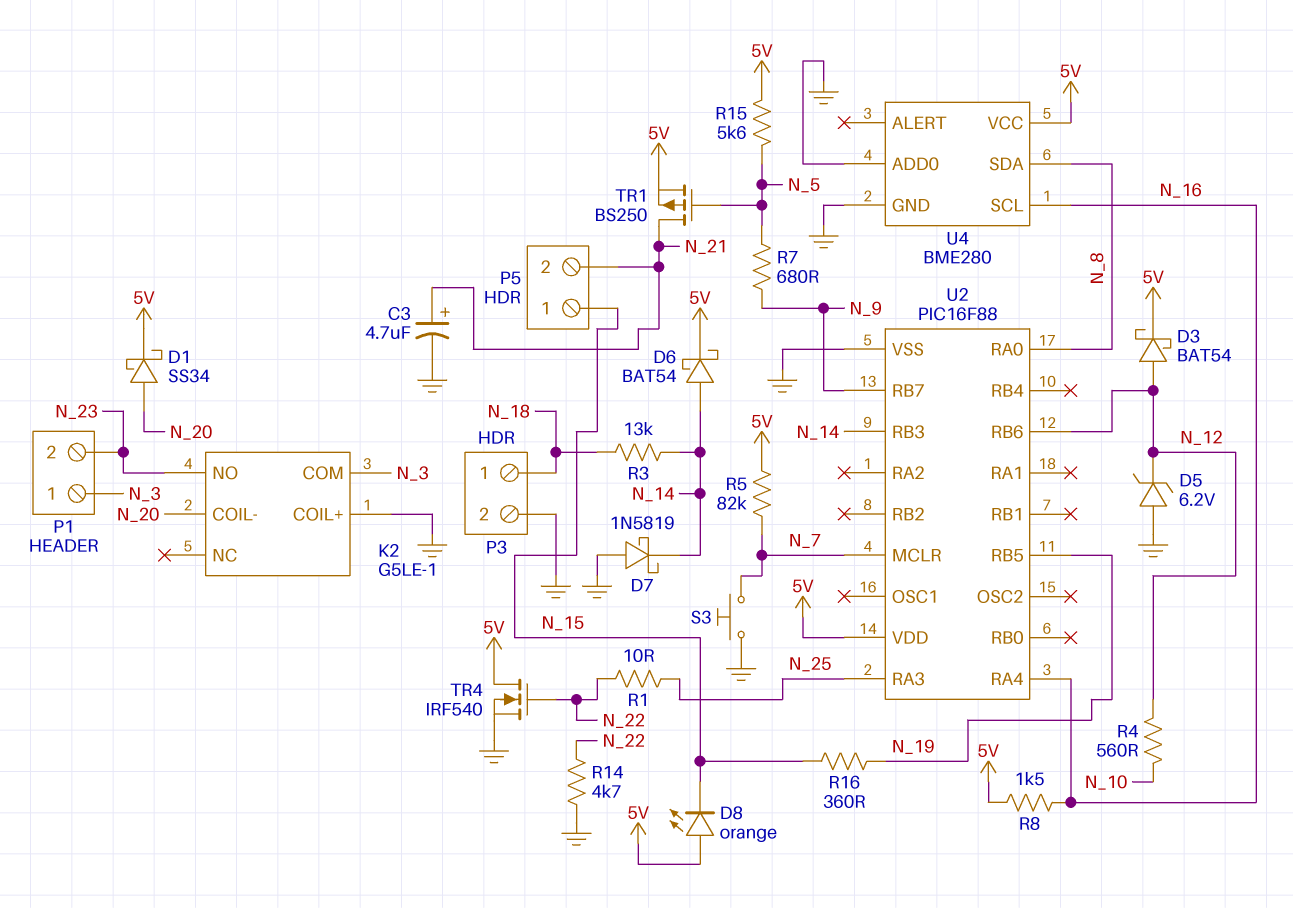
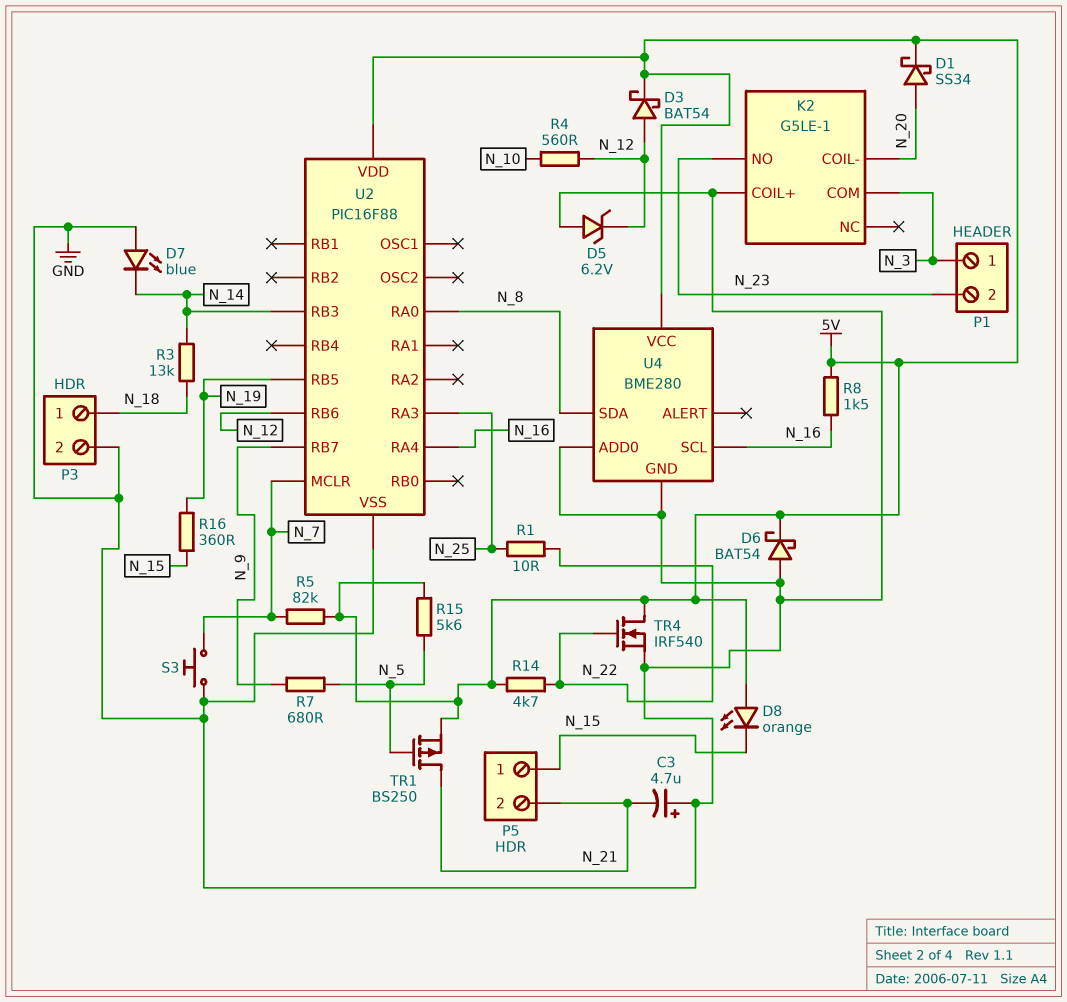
C3: 4.7uF (plus N_21, minus GND) -> 4.7uF (plus GND, minus N_21)
D6: schottky BAT54 (A N_14, K 5V) -> schottky BAT54 (A GND, K 5V)
D7: schottky 1N5819 (A GND, K N_14) -> LED blue (A GND, K N_14)
R14: 4.7k (GND, N_22) -> 4.7k (5V, N_22)

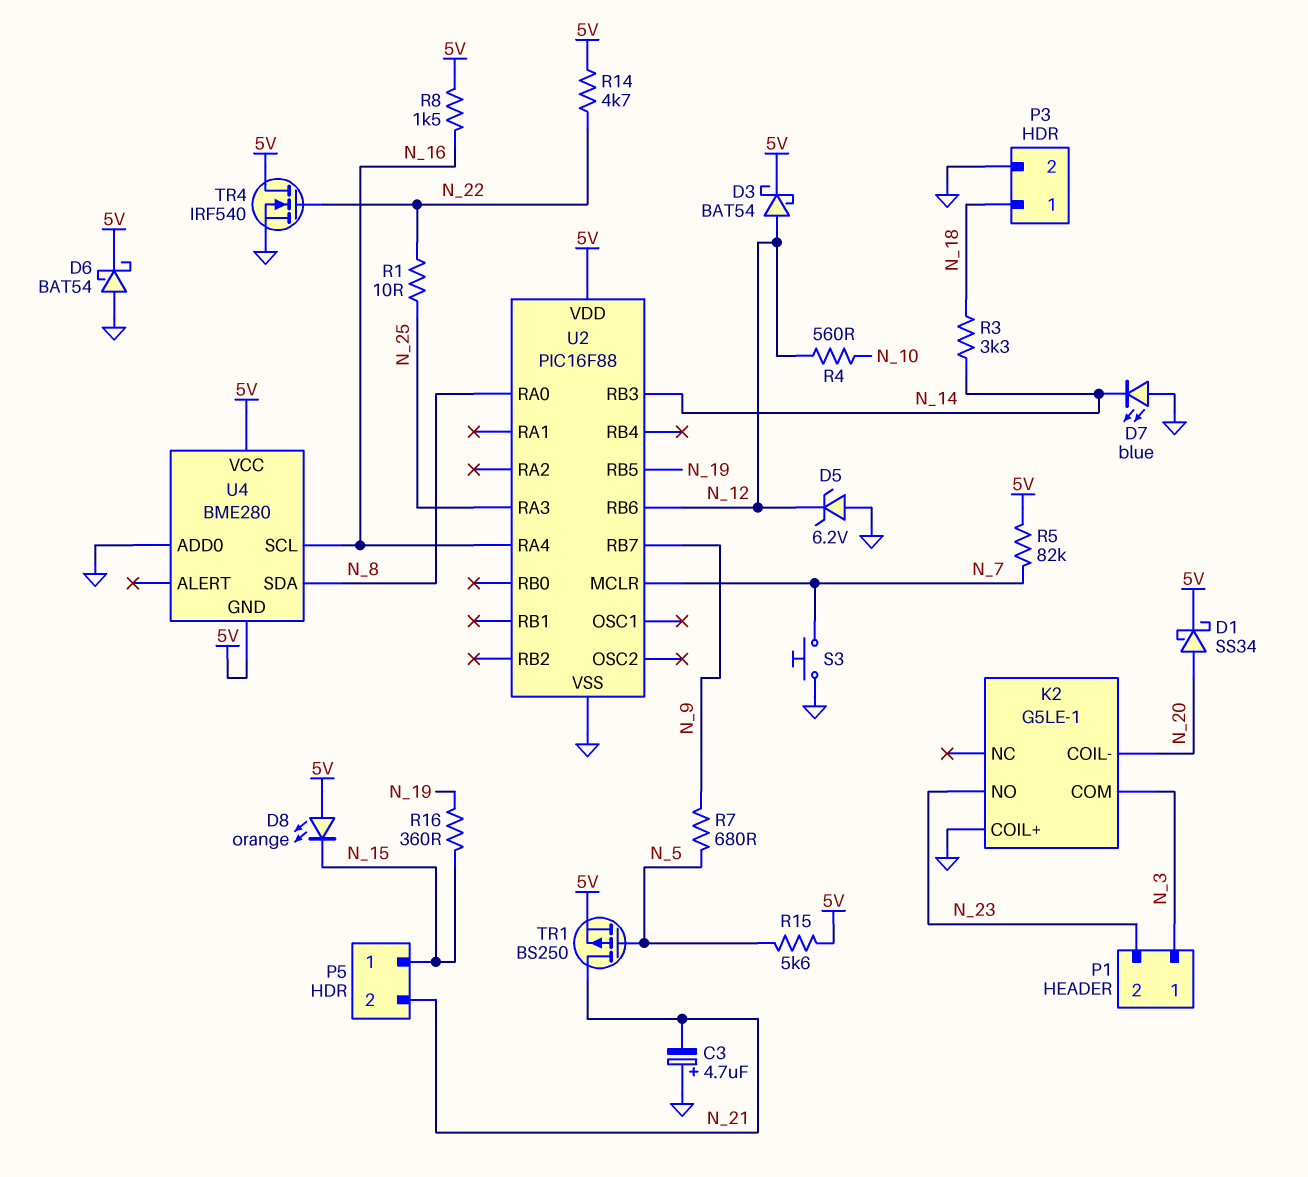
R3: 13k (N_14, N_18) -> 3.3k (N_14, N_18)
U4 pin GND: GND -> 5V

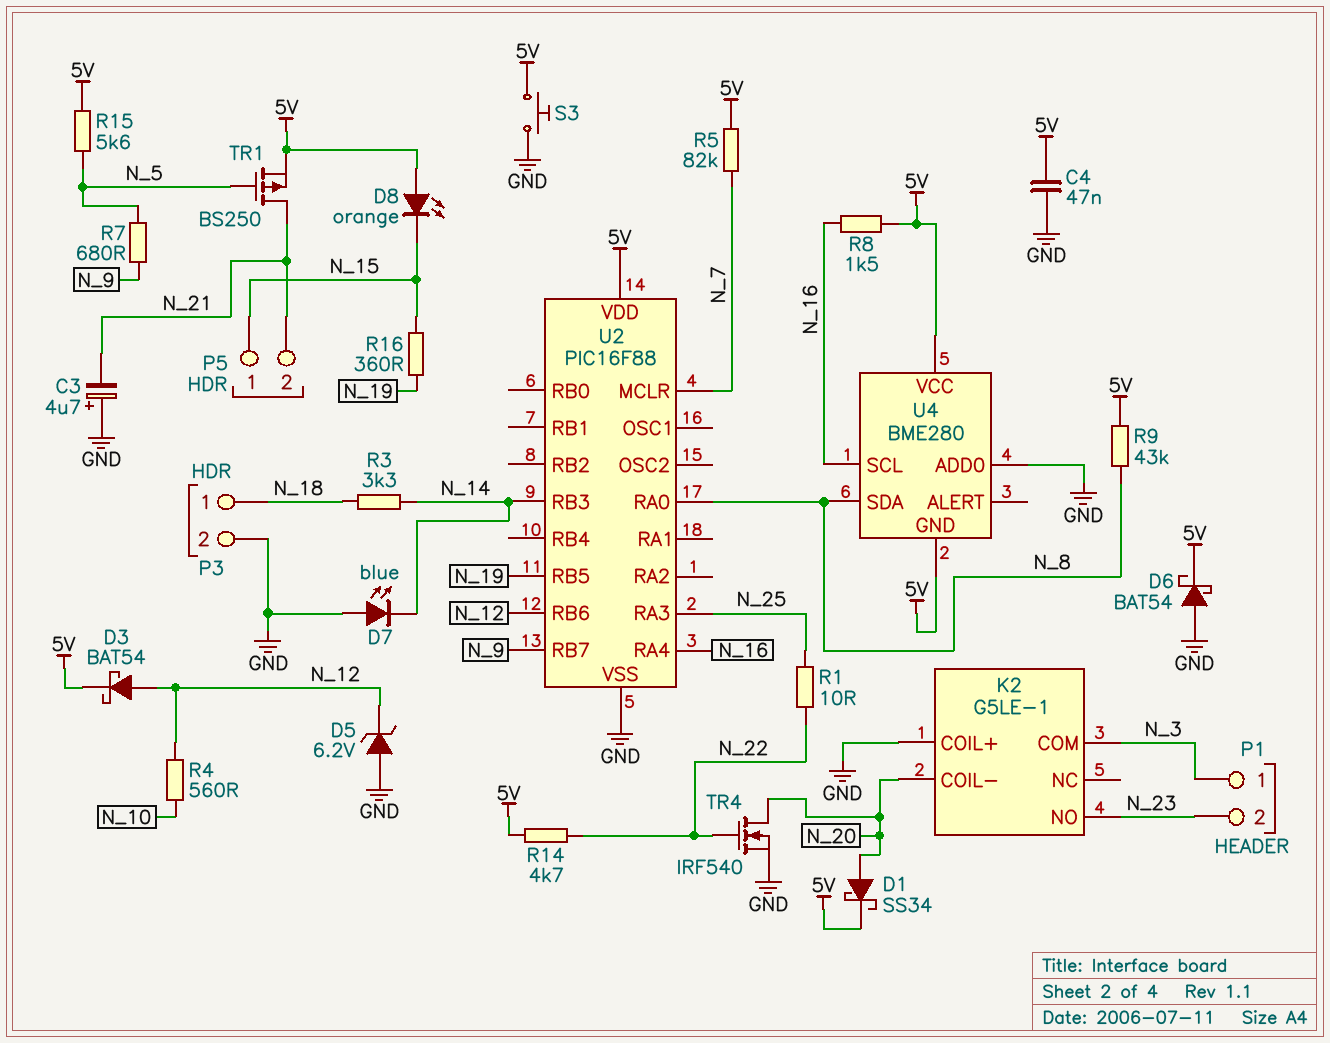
C4: none -> 47nF (5V, GND)
R9: none -> 43k (5V, N_8)
S3: button (GND, N_7) -> button (5V, GND)
TR4: NMOS IRF540 (G N_22, D 5V, S GND) -> NMOS IRF540 (G N_22, D N_20, S GND)

